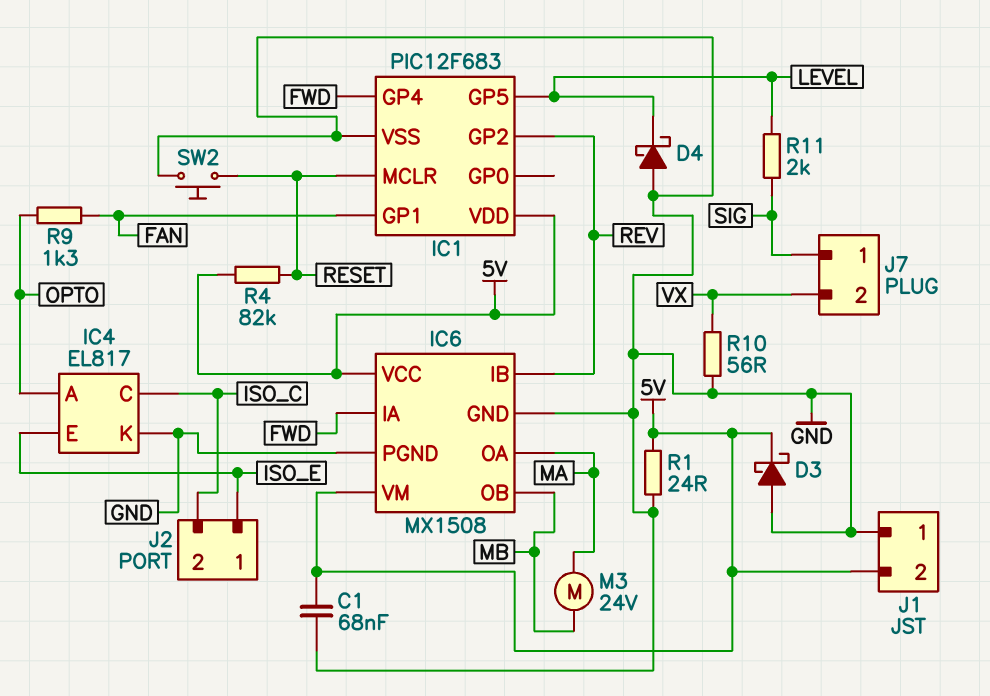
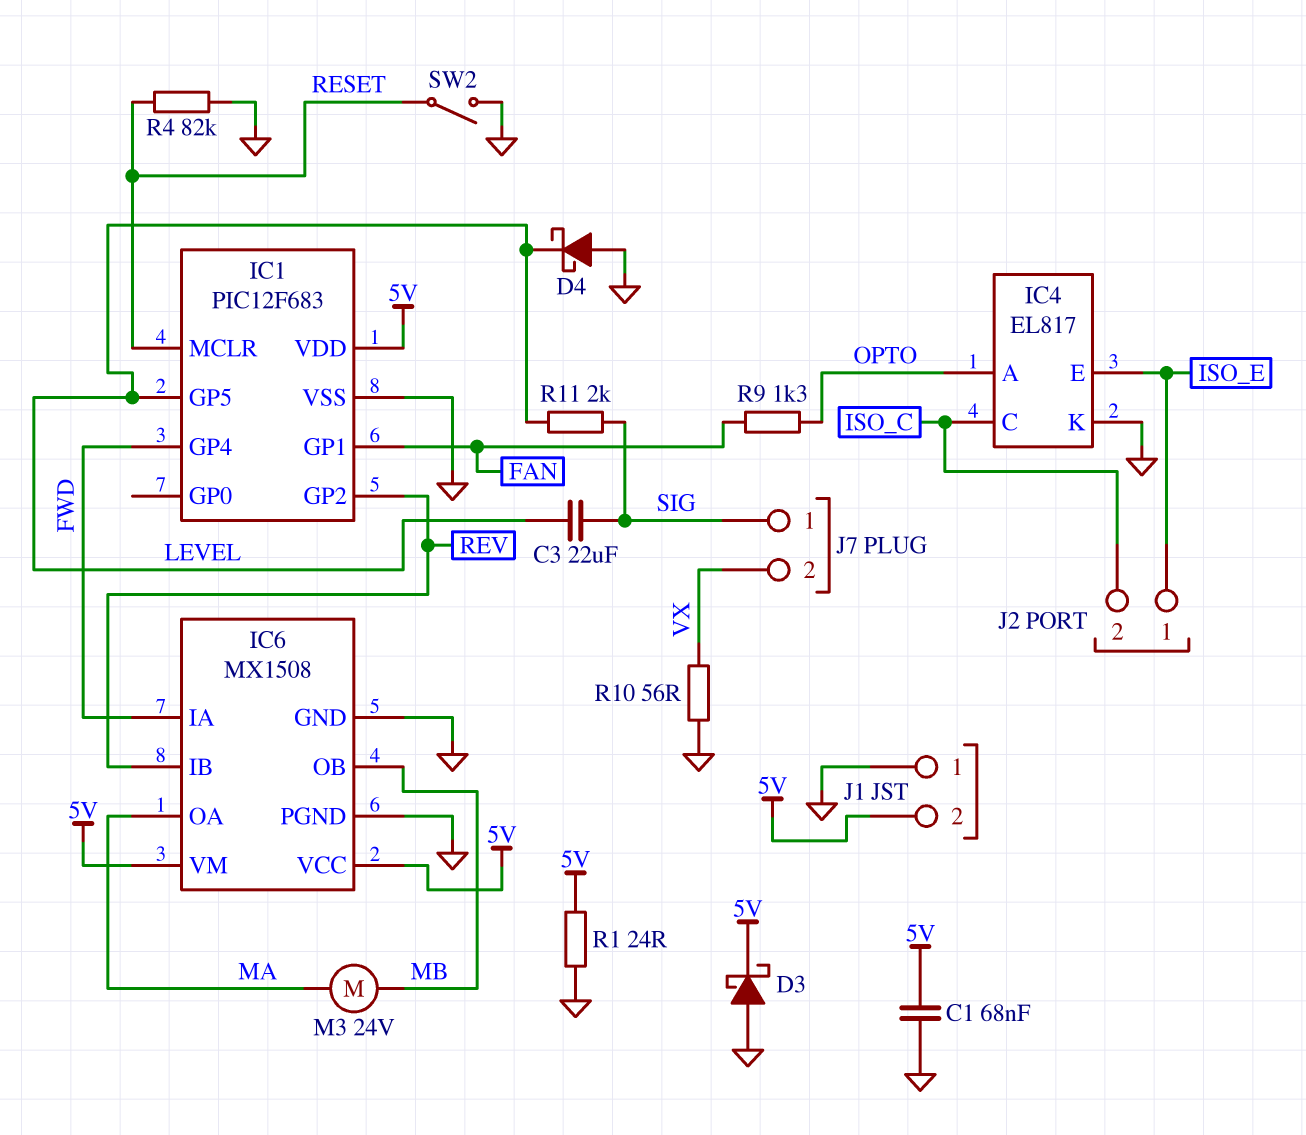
C3: none -> 22uF (LEVEL, SIG)
R4: 82k (5V, RESET) -> 82k (GND, RESET)
SW2: button (GND, RESET) -> switch (GND, RESET)

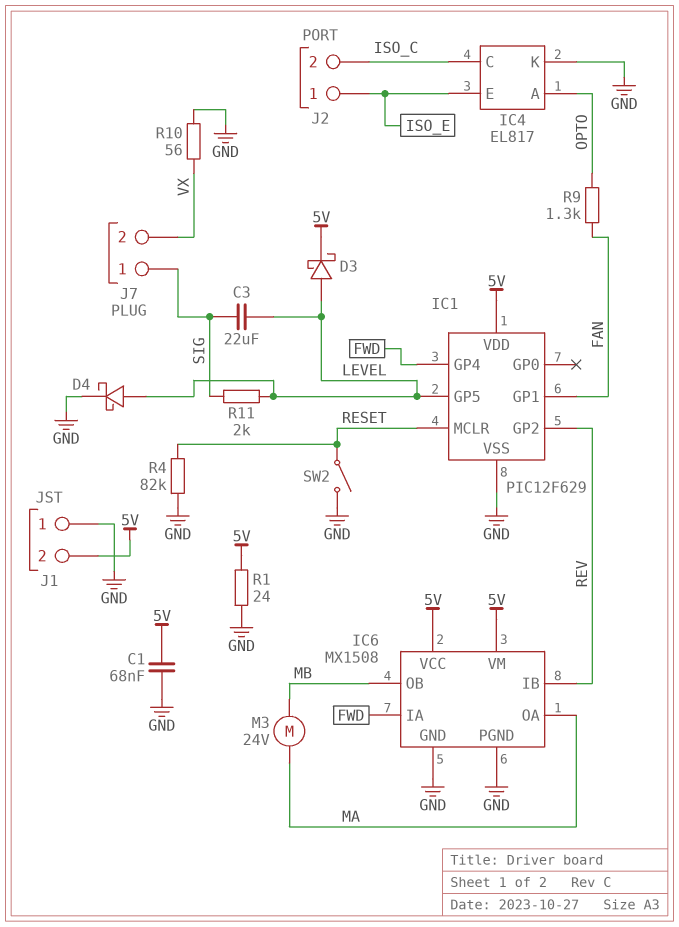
D3: schottky (A GND, K 5V) -> schottky (A LEVEL, K 5V)
D4: schottky (A GND, K LEVEL) -> schottky (A LEVEL, K GND)
IC1: PIC12F683 -> PIC12F629

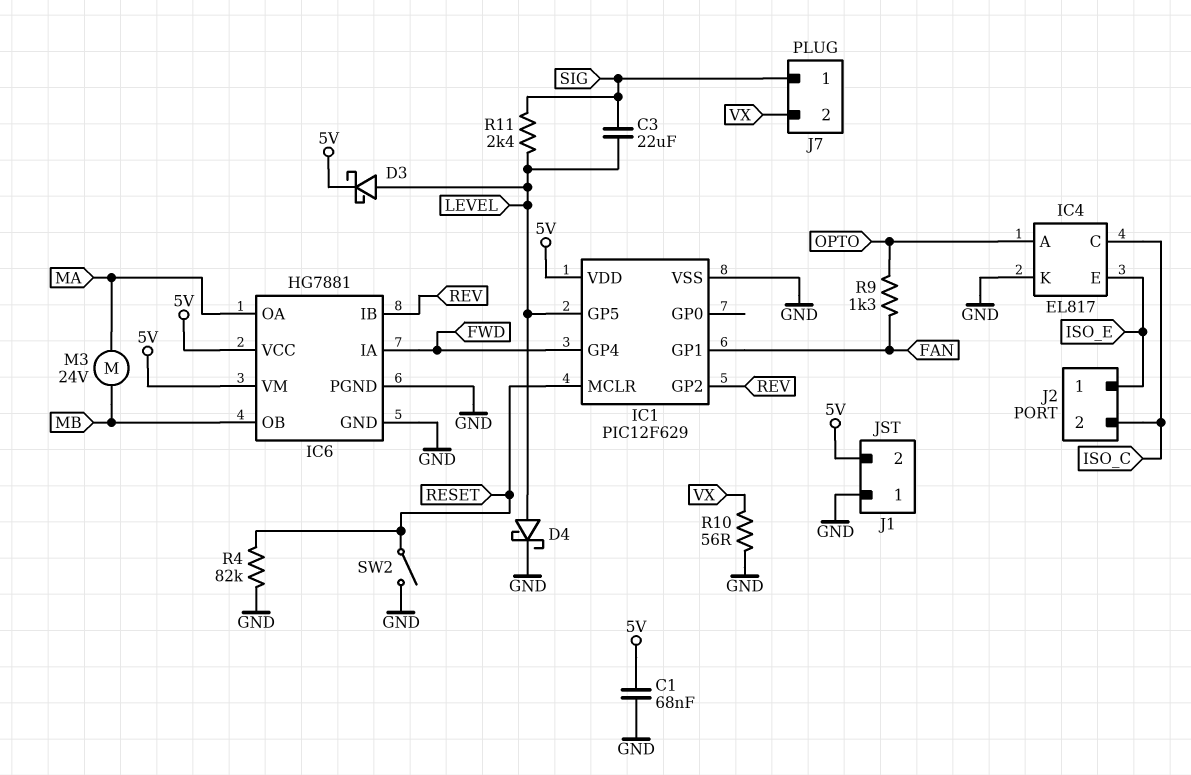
IC6: MX1508 -> HG7881
R1: 24 (5V, GND) -> none
R11: 2k (LEVEL, SIG) -> 2.4k (LEVEL, SIG)

